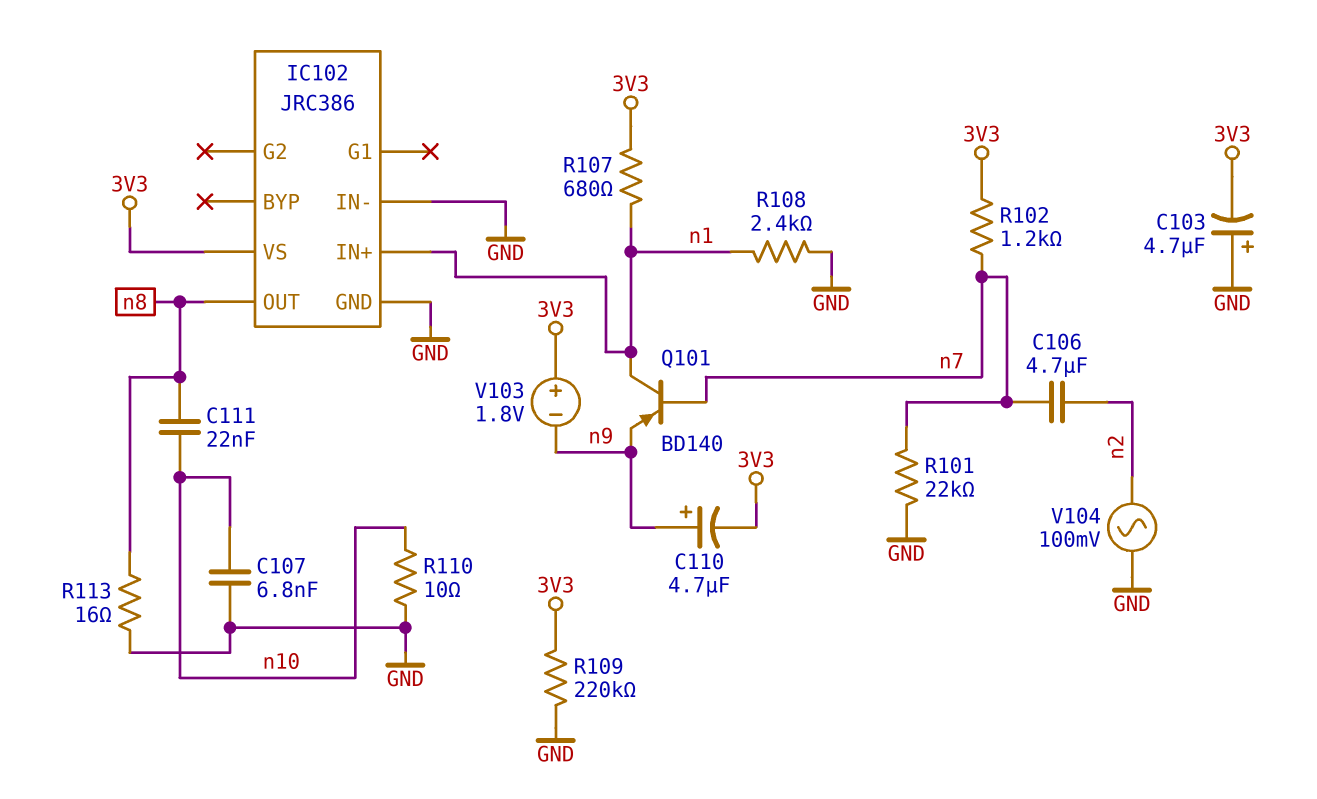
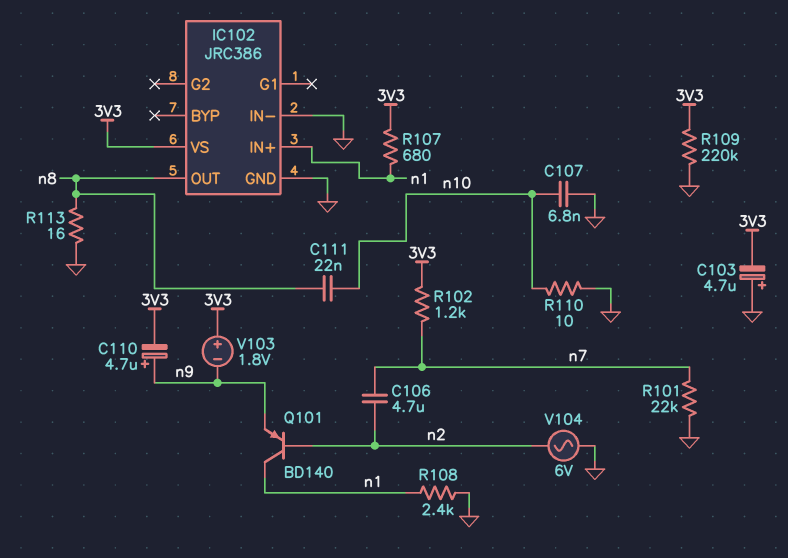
Q101: PNP BD140 (B n7, C n1, E n9) -> PNP BD140 (B n2, C n1, E n9)
V104: AC 100mV (GND, n2) -> AC 6V (GND, n2)

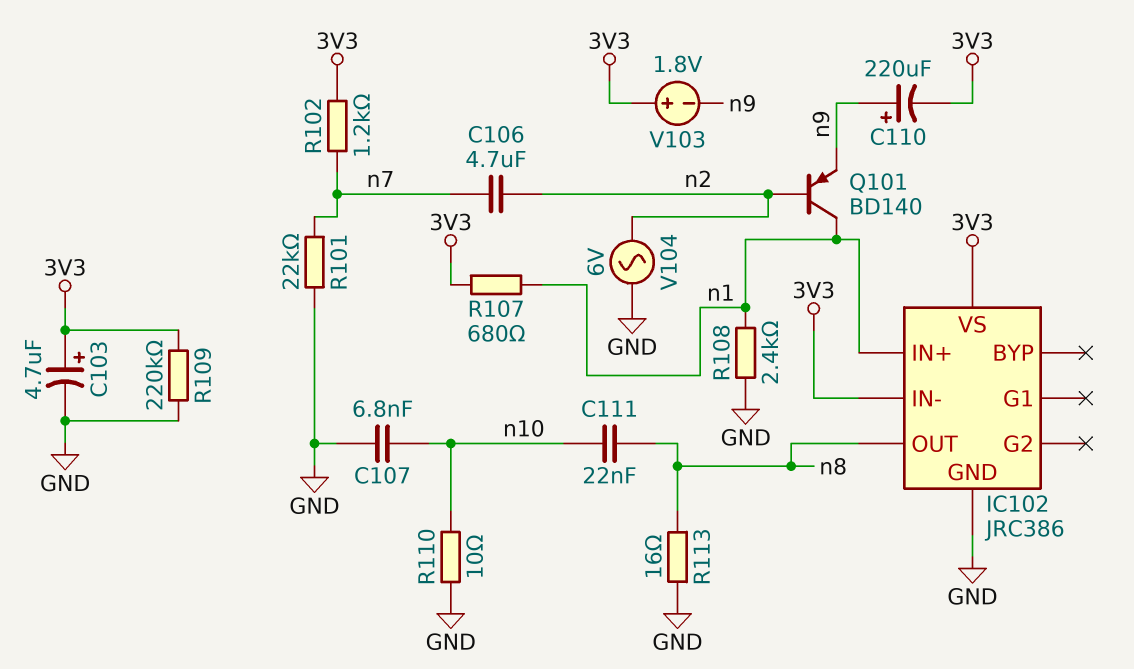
C103: 4.7uF (plus GND, minus 3V3) -> 4.7uF (plus 3V3, minus GND)
C110: 4.7uF (plus n9, minus 3V3) -> 220uF (plus n9, minus 3V3)
IC102 pin IN-: GND -> 3V3

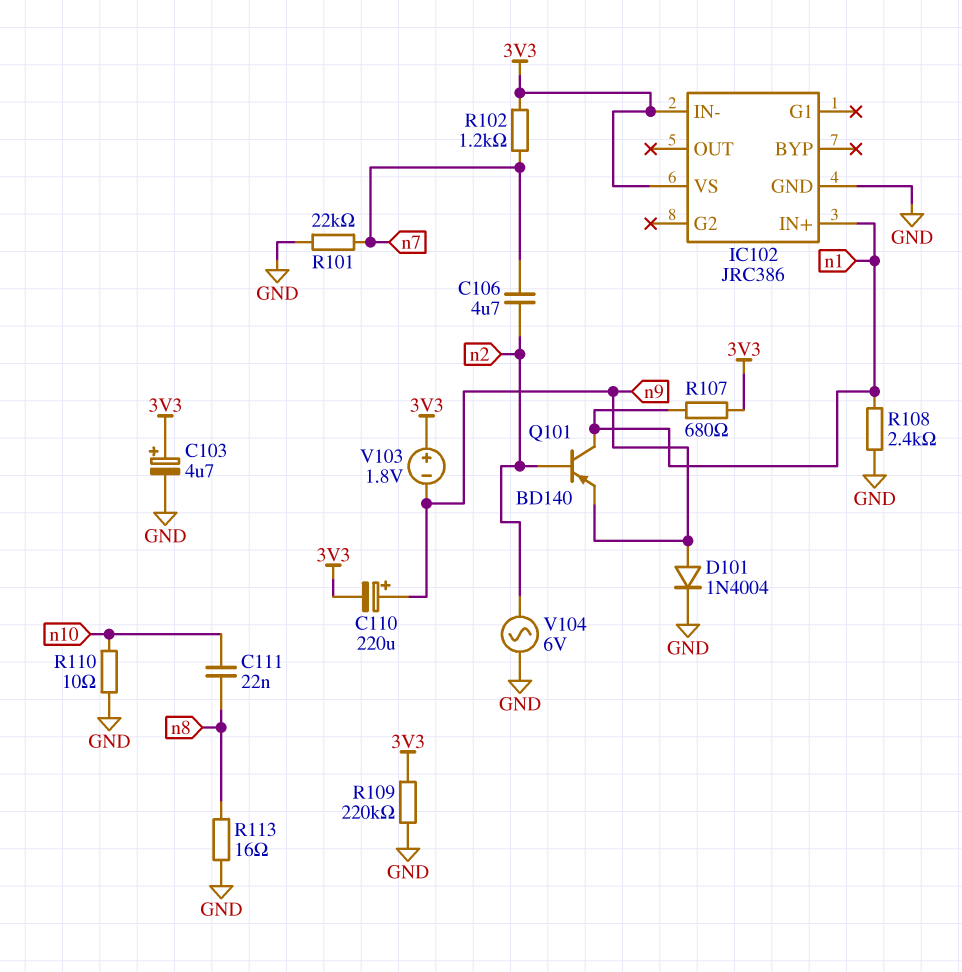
C107: 6.8nF (GND, n10) -> none
D101: none -> diode 1N4004 (A n9, K GND)
IC102 pin OUT: n8 -> none

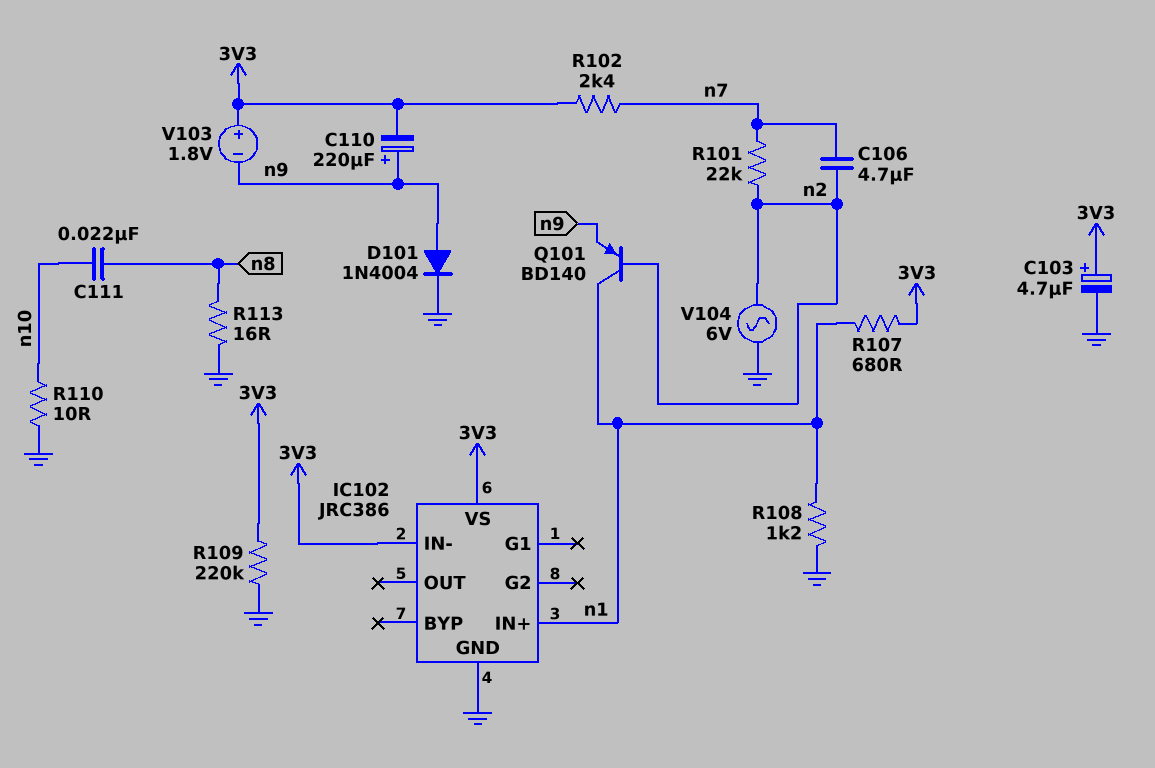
R101: 22k (GND, n7) -> 22k (n2, n7)
R102: 1.2k (3V3, n7) -> 2.4k (3V3, n7)
R108: 2.4k (GND, n1) -> 1.2k (GND, n1)

